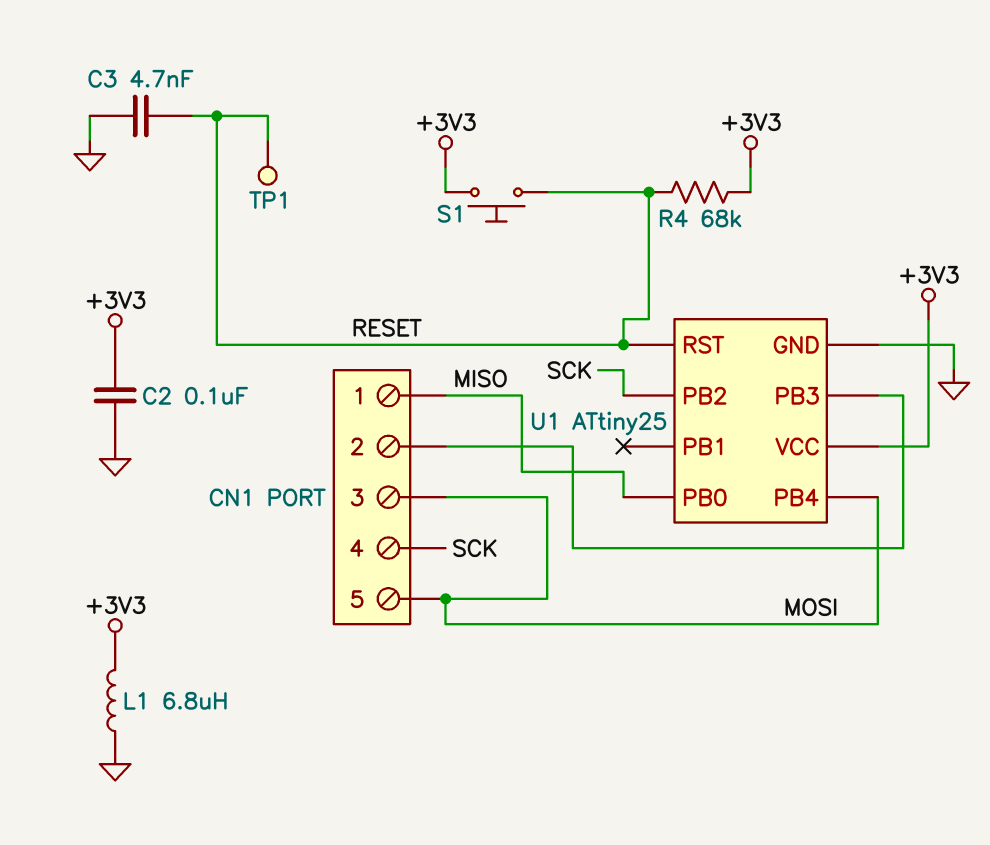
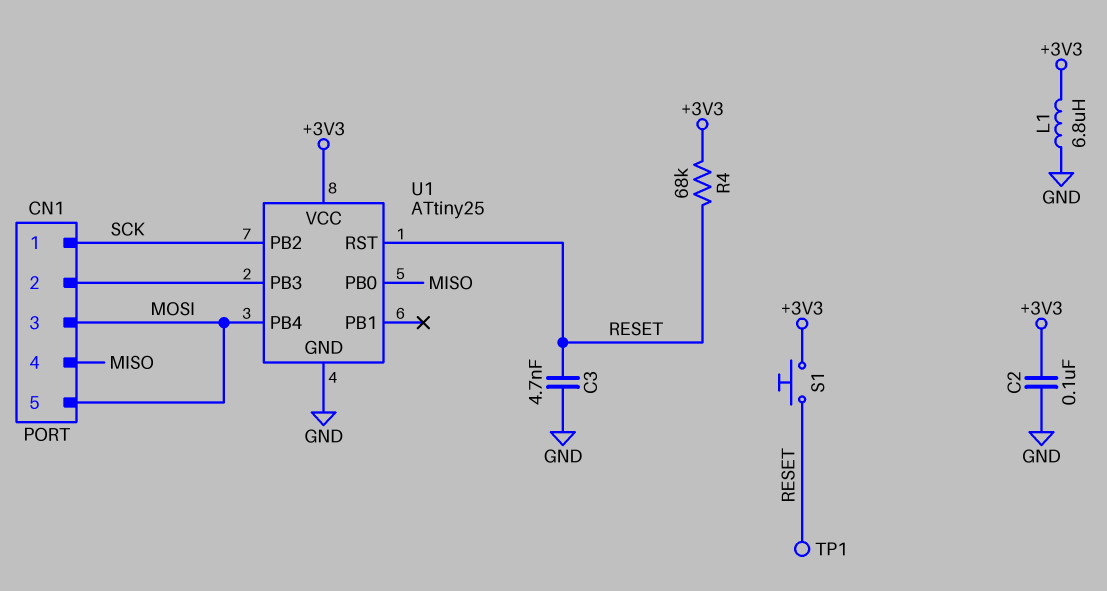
CN1 pin 1: MISO -> SCK
CN1 pin 4: SCK -> MISO

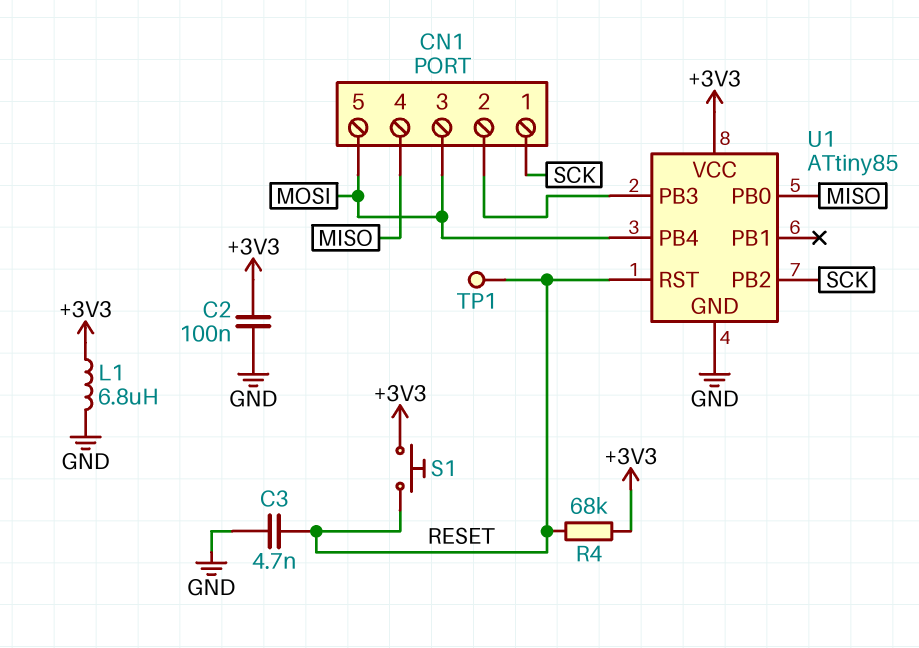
U1: ATtiny25 -> ATtiny85

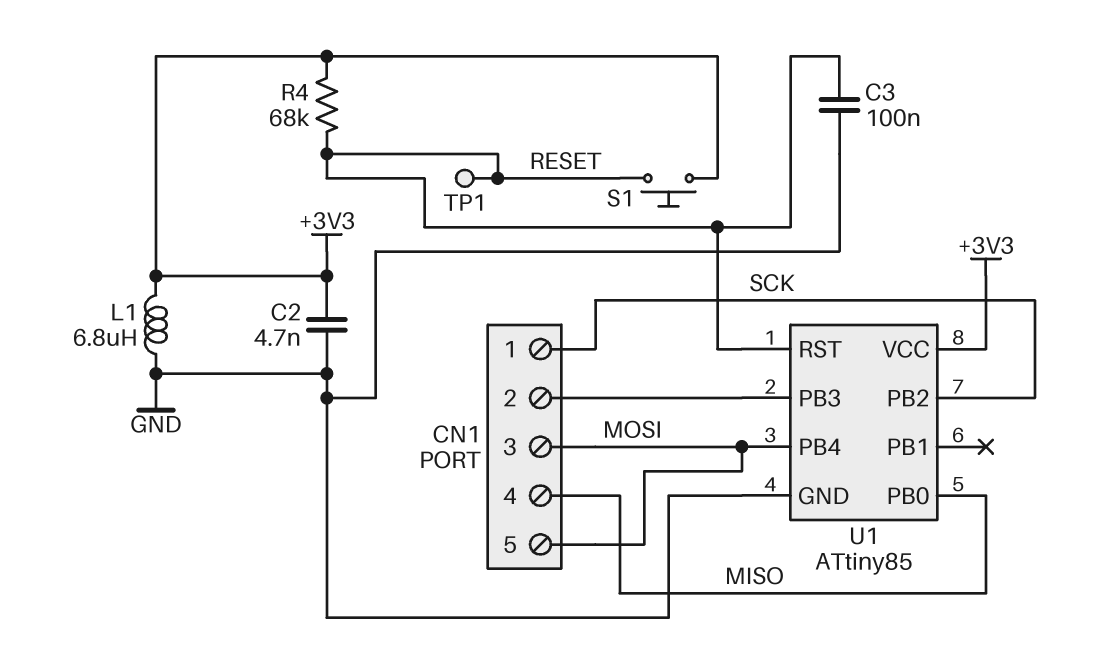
C2: 100nF (+3V3, GND) -> 4.7nF (+3V3, GND)
C3: 4.7nF (GND, RESET) -> 100nF (GND, RESET)

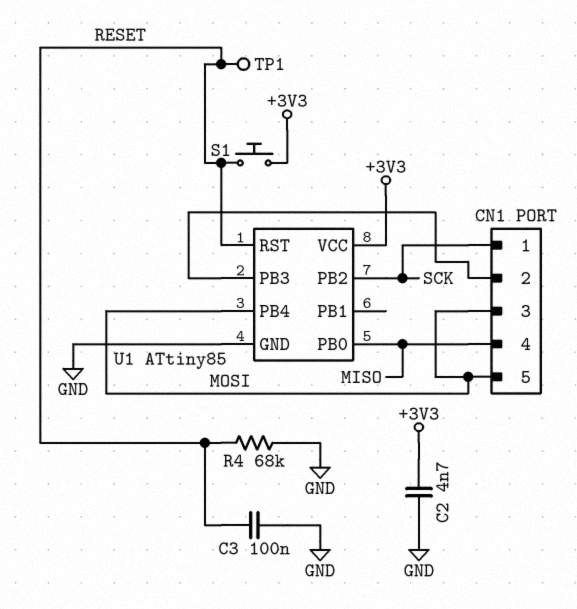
L1: 6.8uH (+3V3, GND) -> none
R4: 68k (+3V3, RESET) -> 68k (GND, RESET)

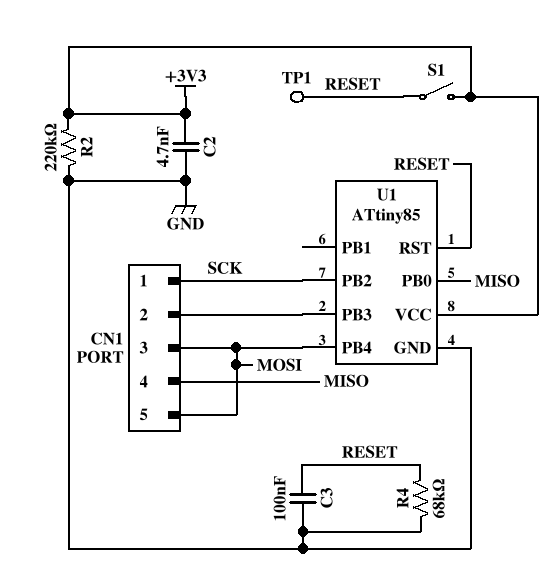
R2: none -> 220k (+3V3, GND)
S1: button (+3V3, RESET) -> switch (+3V3, RESET)

